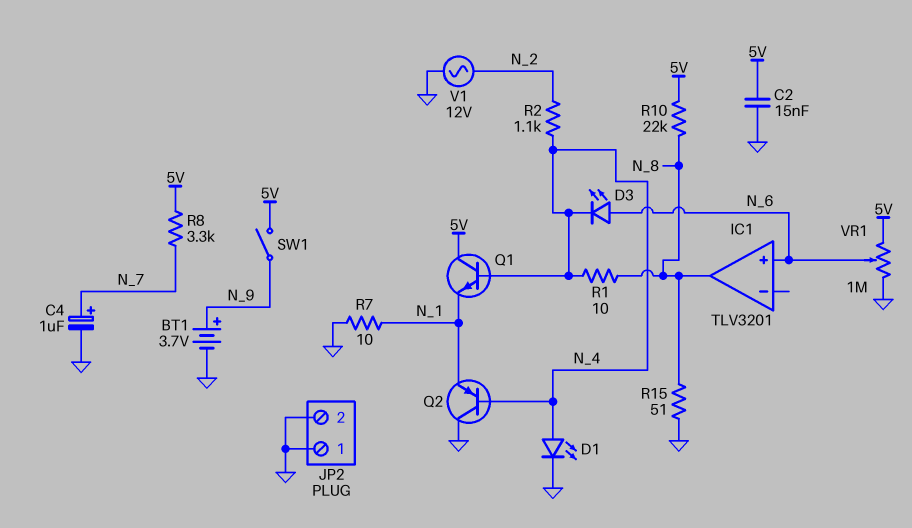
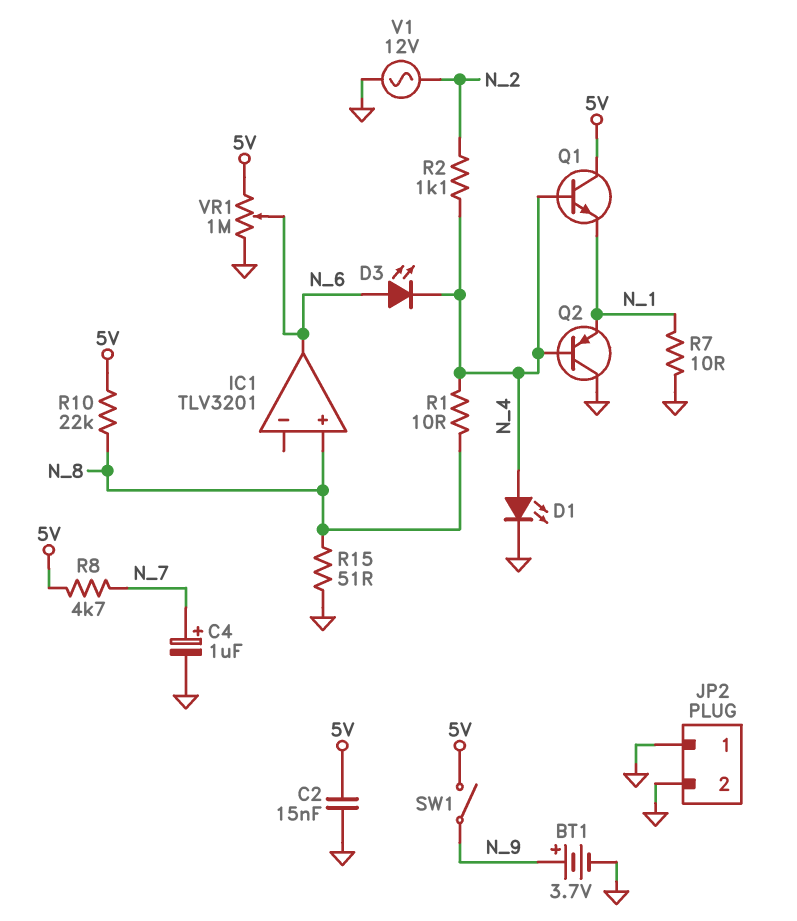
IC1 pin in+: N_6 -> N_8
IC1 pin out: N_8 -> N_6
R8: 3.3k (5V, N_7) -> 4.7k (5V, N_7)

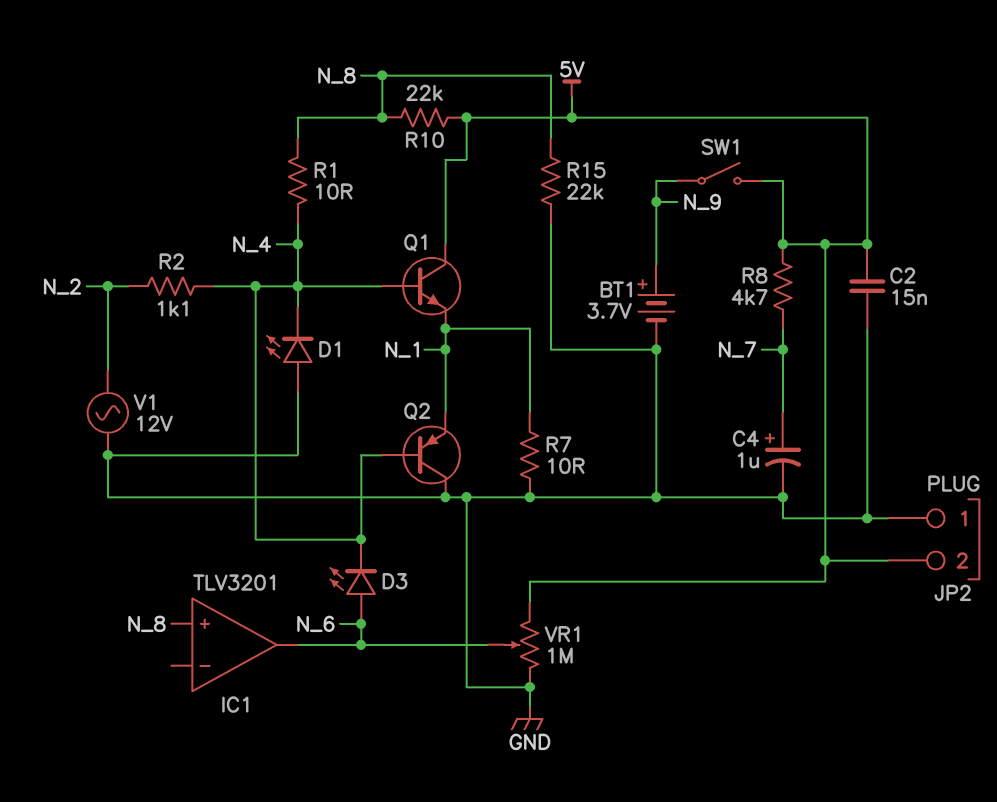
D1: LED (A N_4, K GND) -> LED (A GND, K N_4)
JP2 pin 2: GND -> 5V
R15: 51 (GND, N_8) -> 22k (GND, N_8)

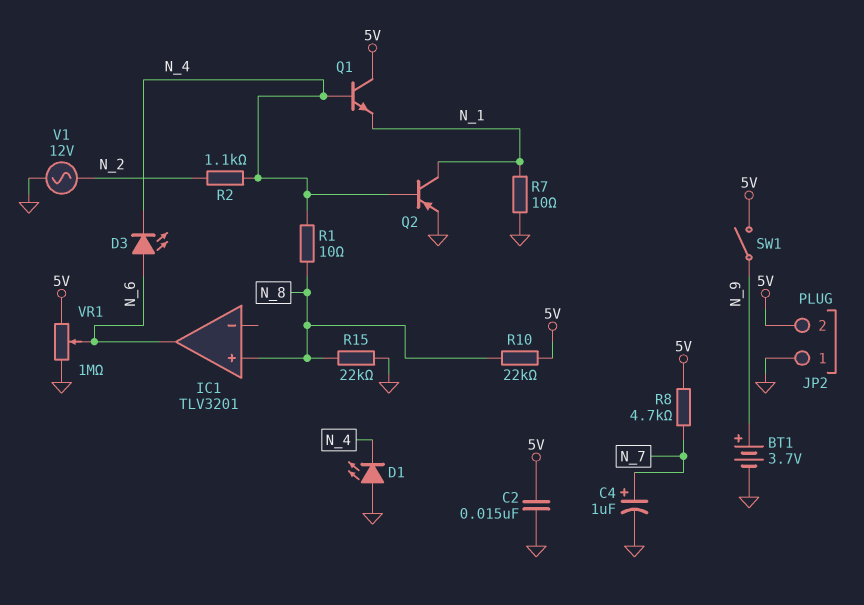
Q2: PNP (B N_4, C GND, E N_1) -> PNP (B N_4, C N_1, E GND)

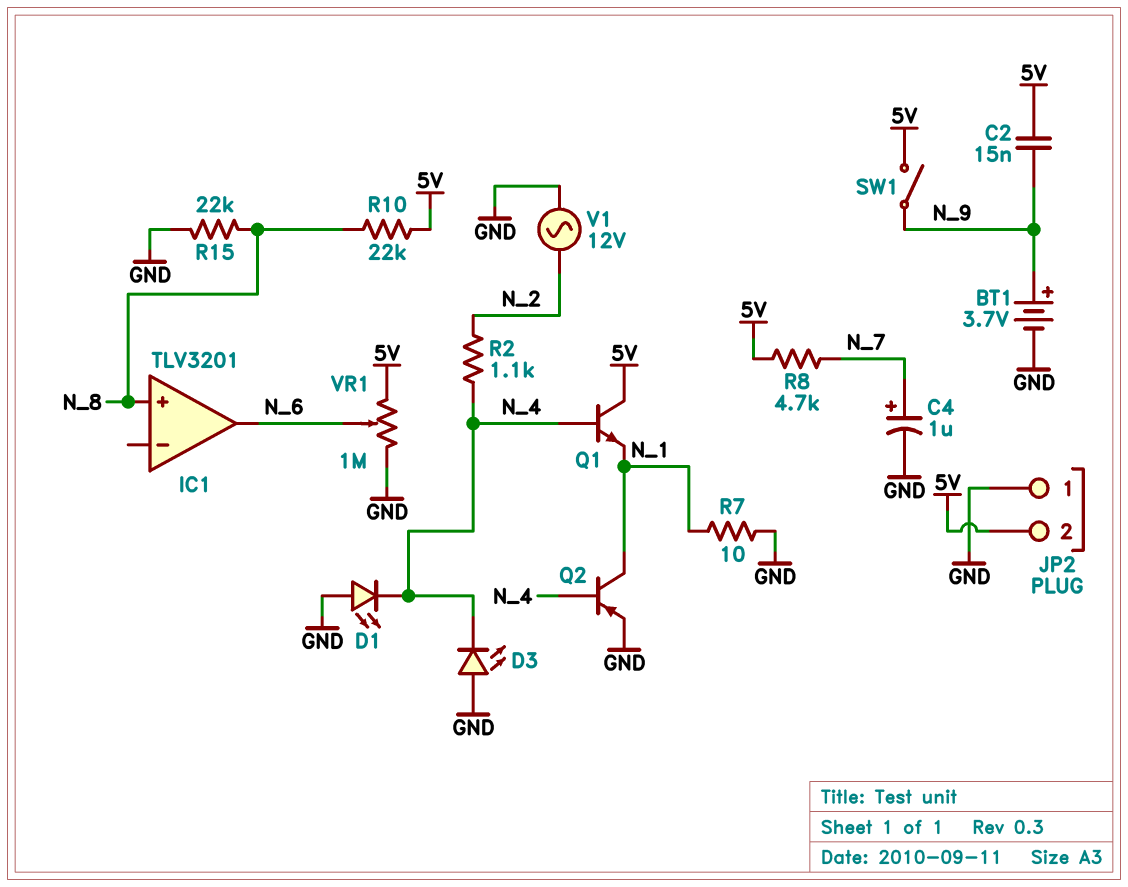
C2: 15nF (5V, GND) -> 15nF (5V, N_9)
D3: LED (A N_6, K N_4) -> LED (A GND, K N_4)
R1: 10 (N_4, N_8) -> none

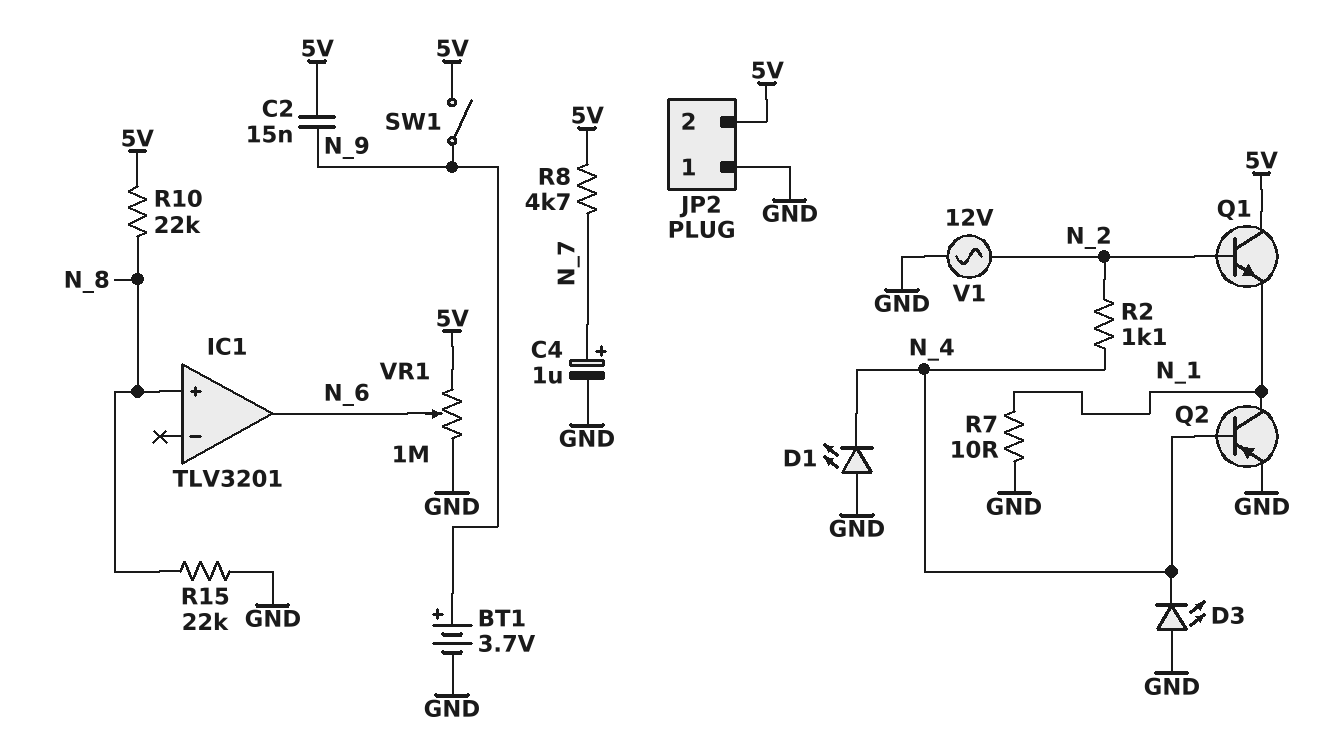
Q1: NPN (B N_4, C 5V, E N_1) -> NPN (B N_2, C 5V, E N_1)

